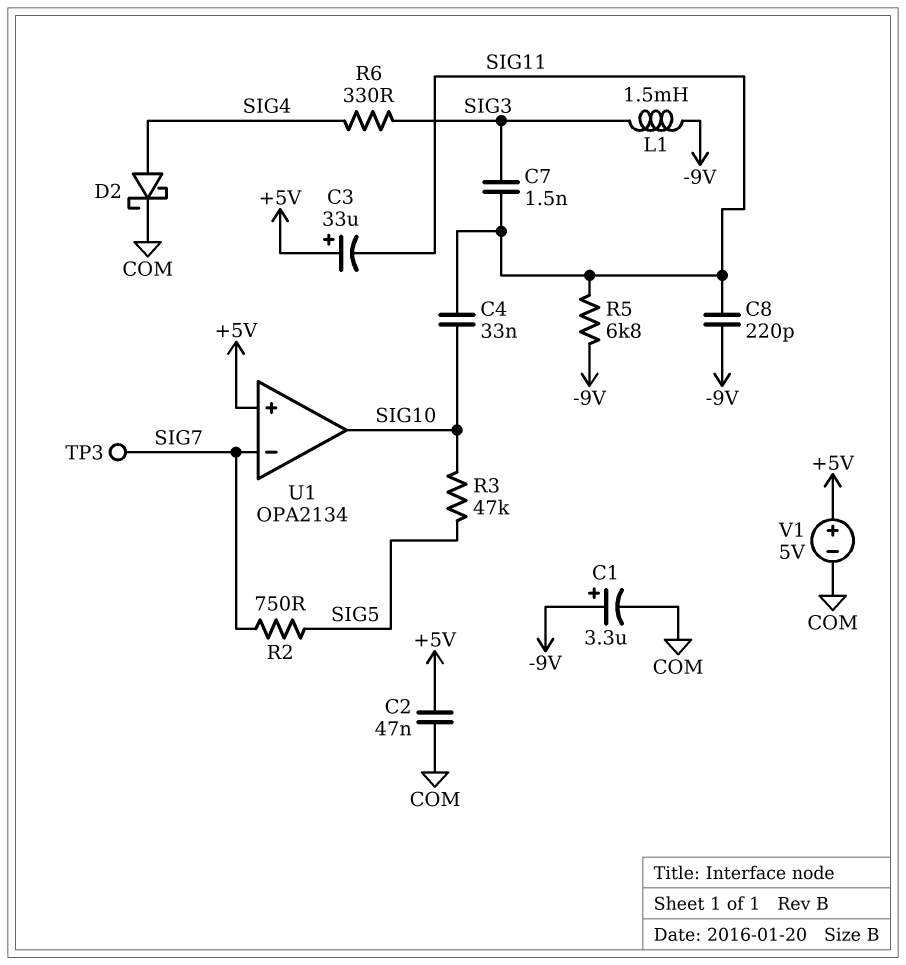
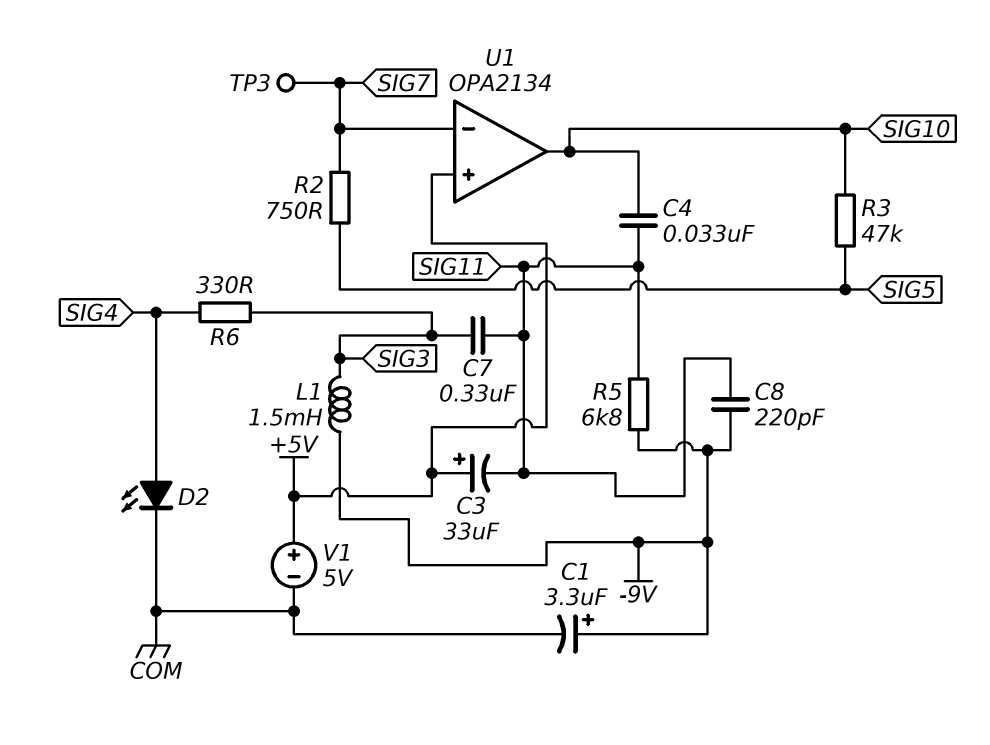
C2: 47nF (+5V, COM) -> none
C7: 1.5nF (SIG3, SIG11) -> 330nF (SIG3, SIG11)
D2: schottky (A SIG4, K COM) -> LED (A SIG4, K COM)

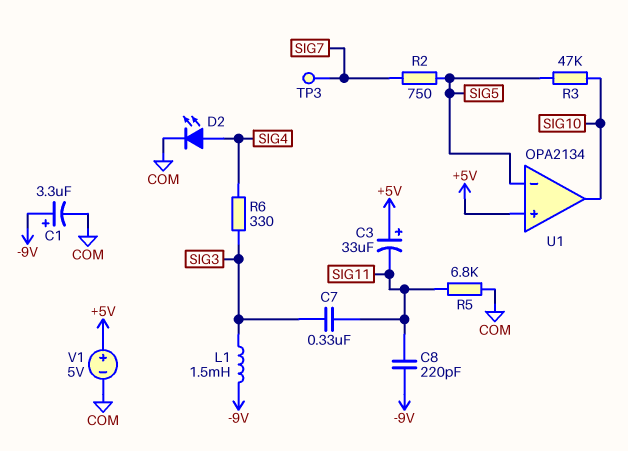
C4: 33nF (SIG10, SIG11) -> none
R5: 6.8k (-9V, SIG11) -> 6.8k (COM, SIG11)
U1 pin in-: SIG7 -> SIG5

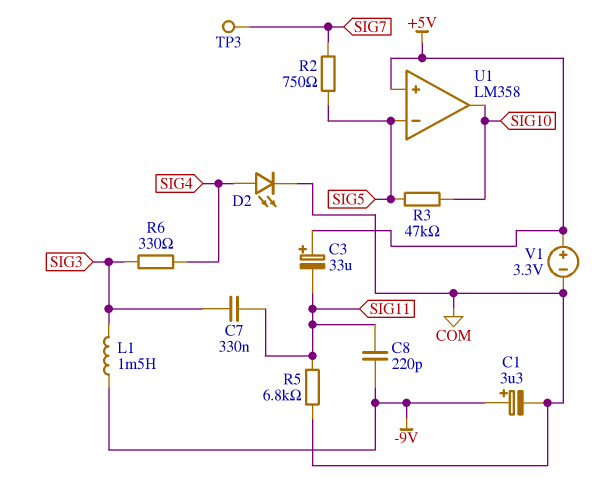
U1: OPA2134 -> LM358
V1: 5V (plus +5V, minus COM) -> 3.3V (plus +5V, minus COM)

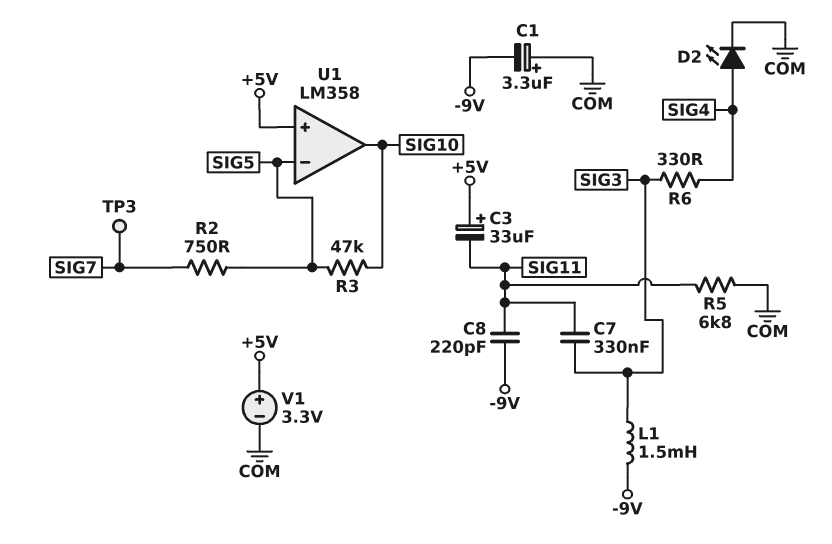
C1: 3.3uF (plus -9V, minus COM) -> 3.3uF (plus COM, minus -9V)

